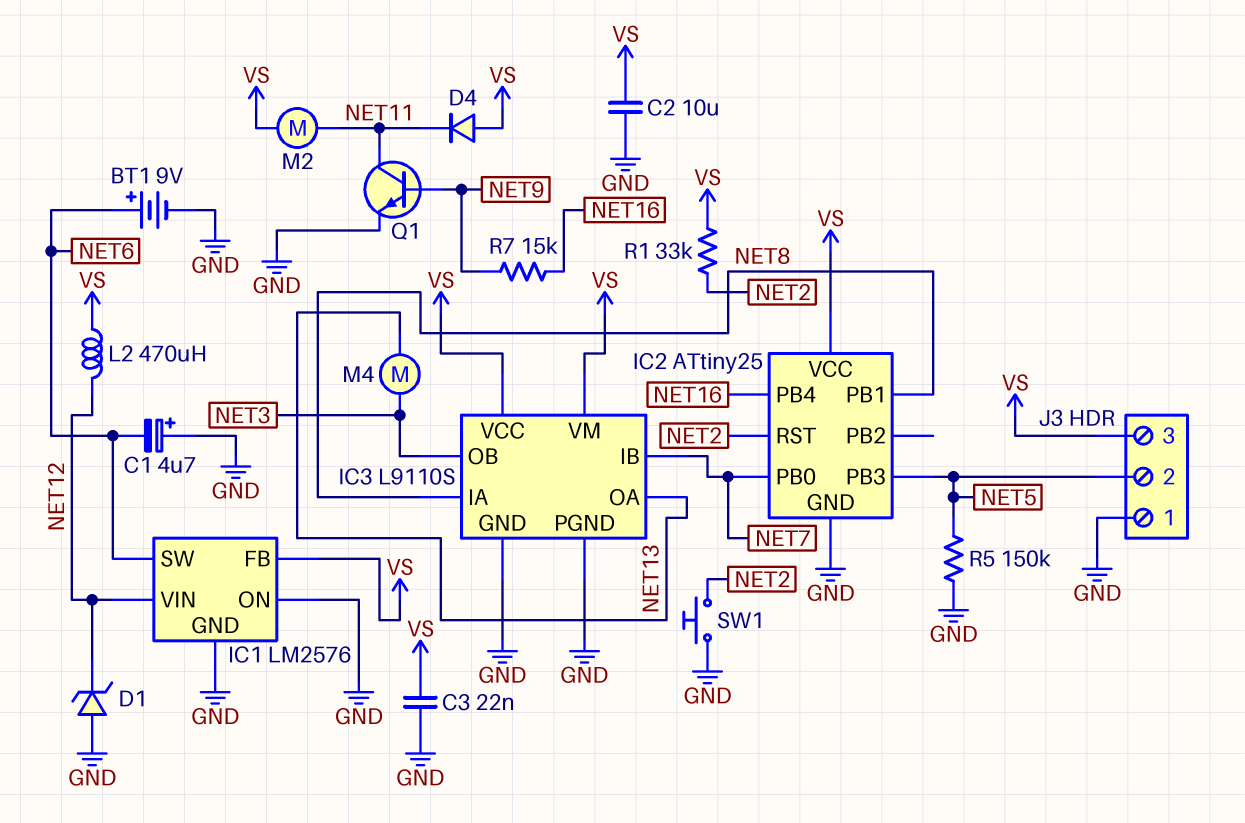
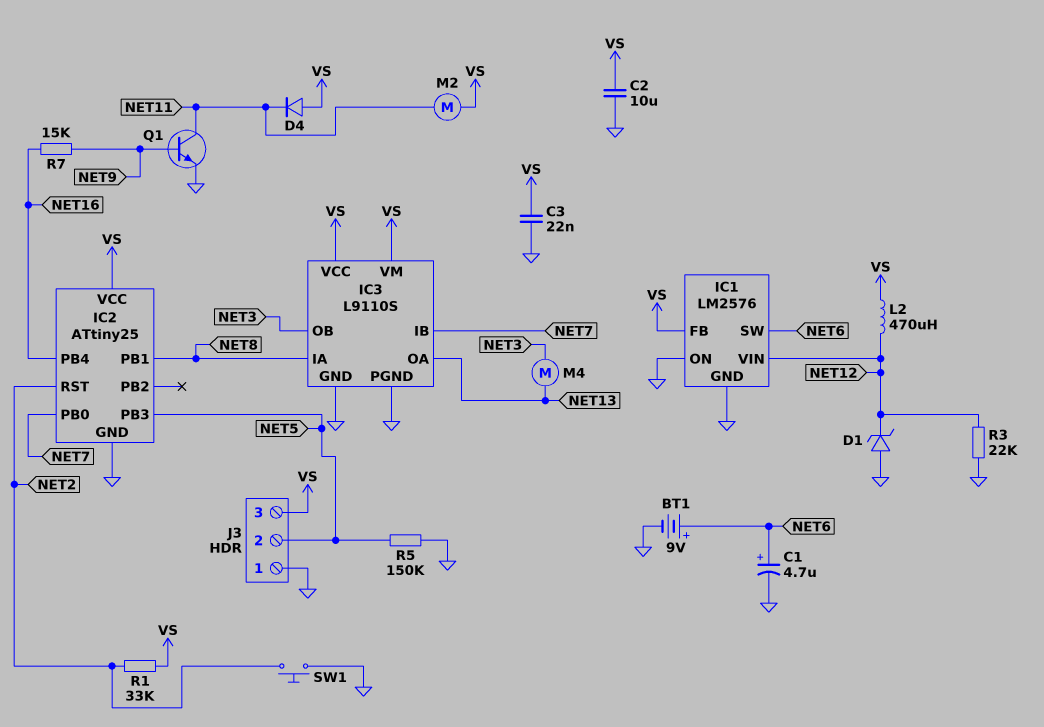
C1: 4.7uF (plus GND, minus NET6) -> 4.7uF (plus NET6, minus GND)
R3: none -> 22k (GND, NET12)

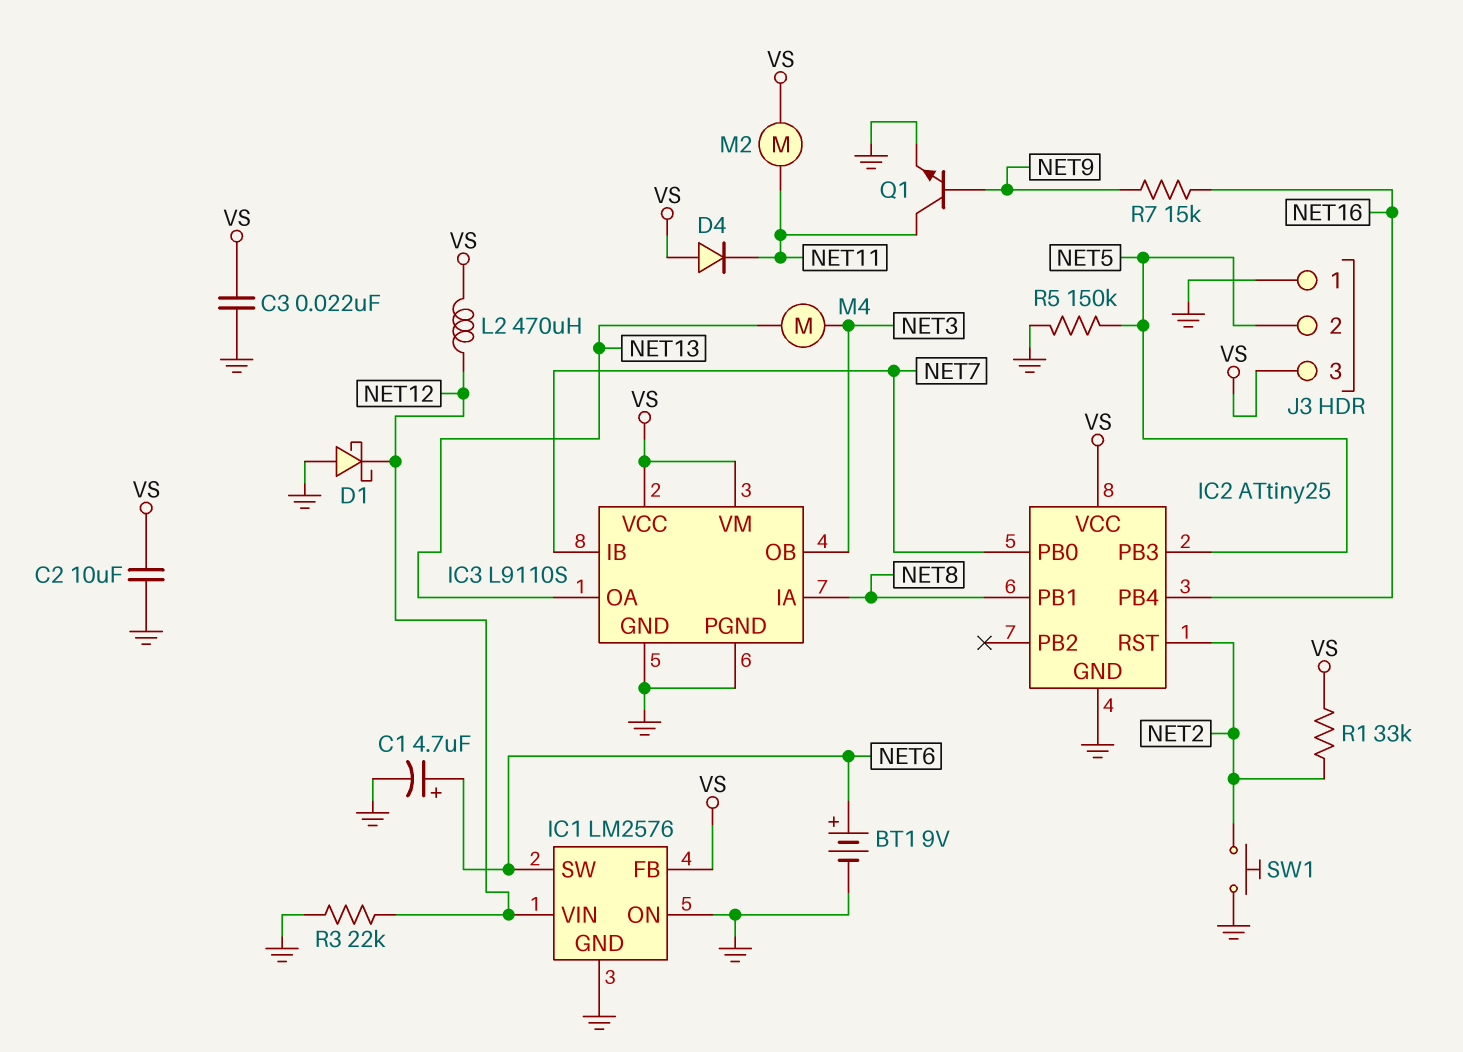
D1: zener (A GND, K NET12) -> schottky (A GND, K NET12)

